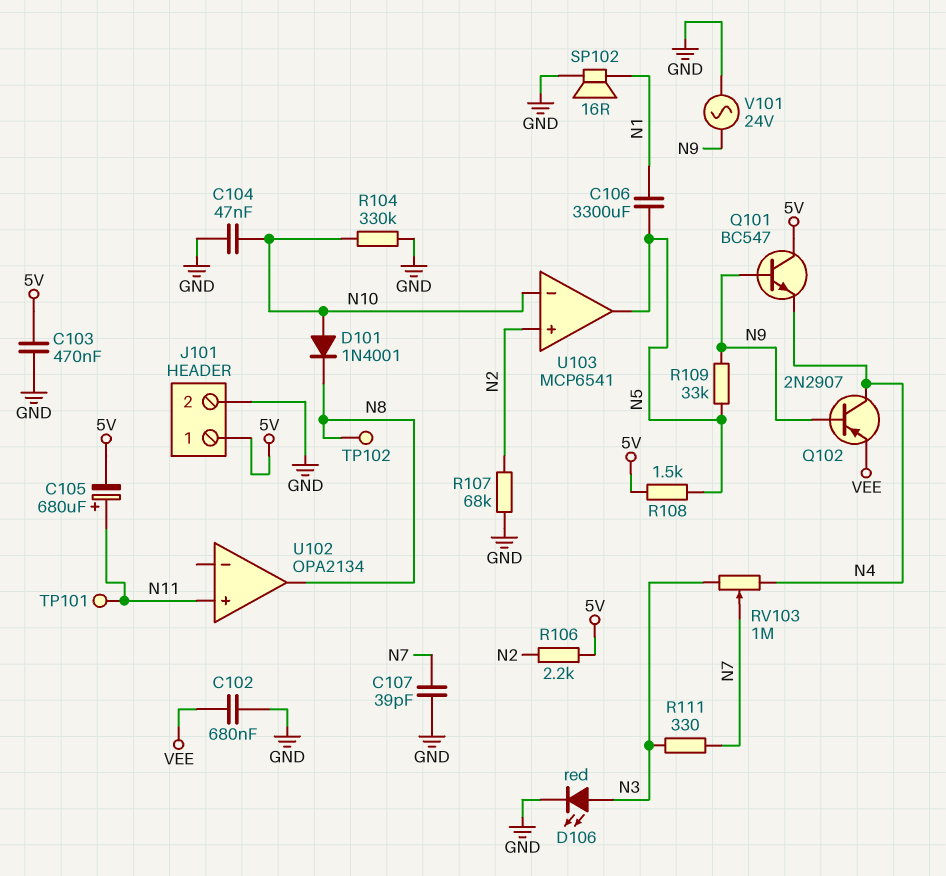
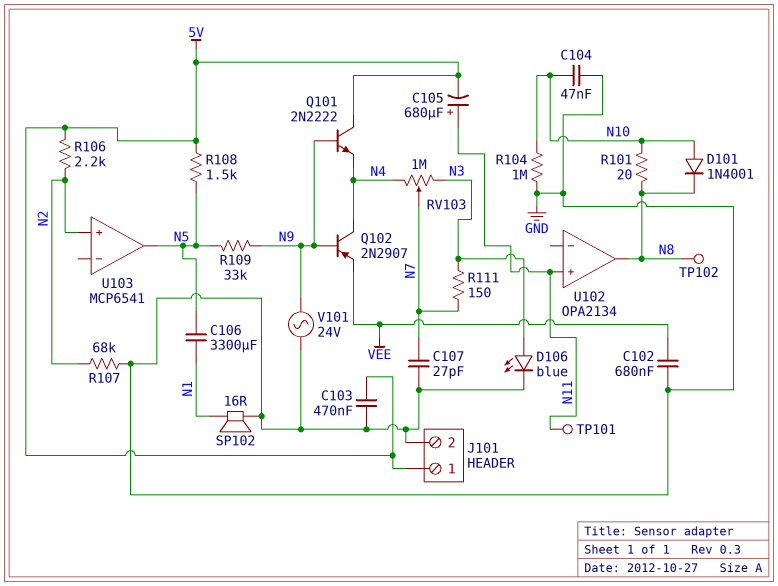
C107: 39pF (GND, N7) -> 27pF (GND, N7)
D106: LED red (A N3, K GND) -> LED blue (A N3, K GND)
Q101: NPN BC547 (B N9, C 5V, E N4) -> NPN 2N2222 (B N9, C 5V, E N4)
R101: none -> 20 (N8, N10)
R104: 330k (GND, N10) -> 1M (GND, N10)
R111: 330 (N3, N7) -> 150 (N3, N7)
U103 pin in-: N10 -> none

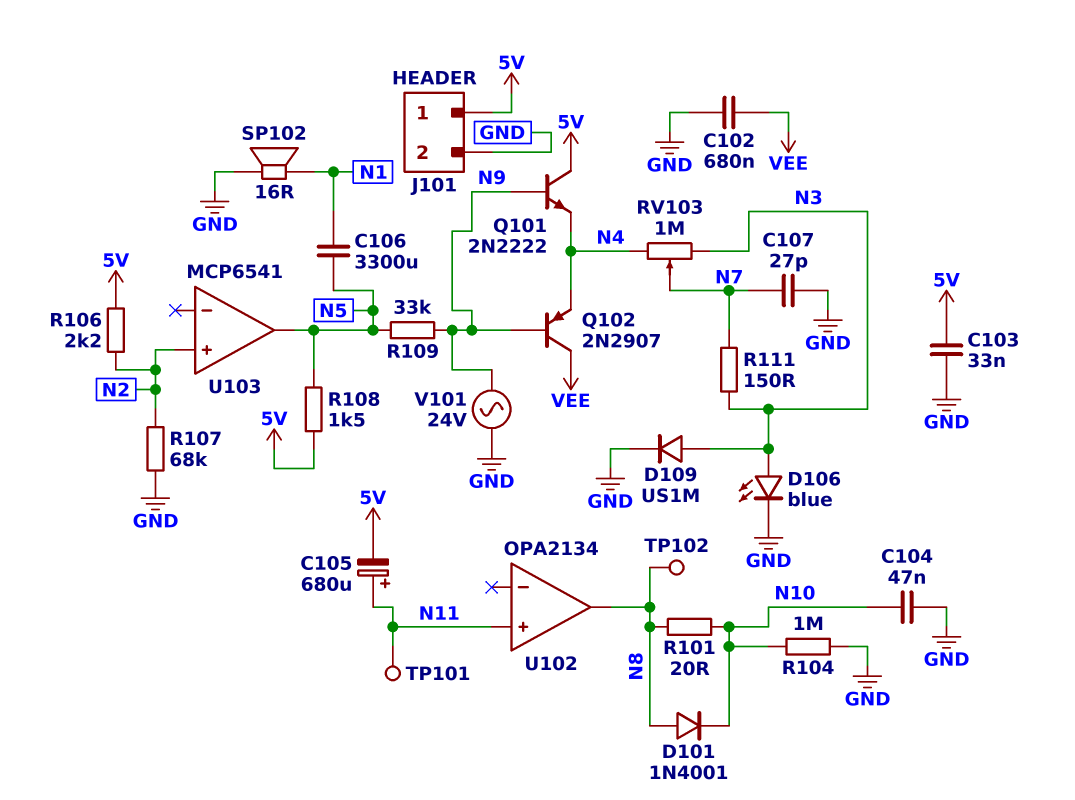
C103: 470nF (5V, GND) -> 33nF (5V, GND)
D101: diode 1N4001 (A N10, K N8) -> diode 1N4001 (A N8, K N10)
D109: none -> diode US1M (A N3, K GND)
Q102: PNP 2N2907 (B N9, C N4, E VEE) -> PNP 2N2907 (B N9, C VEE, E N4)

